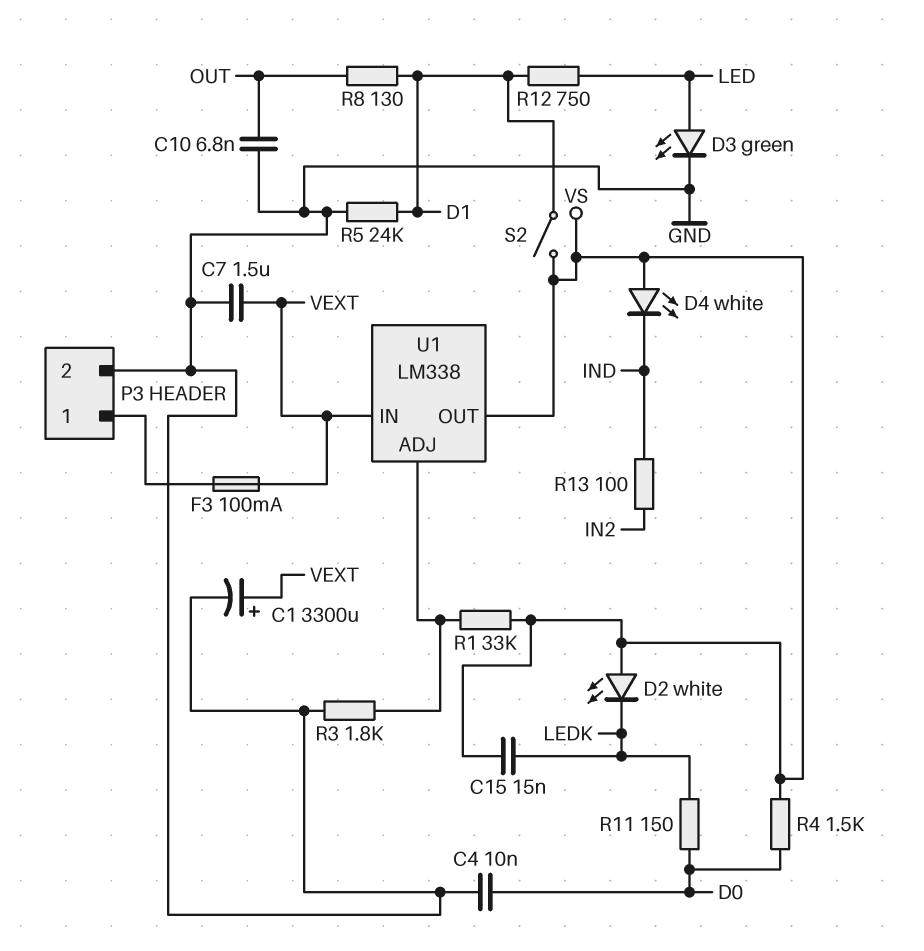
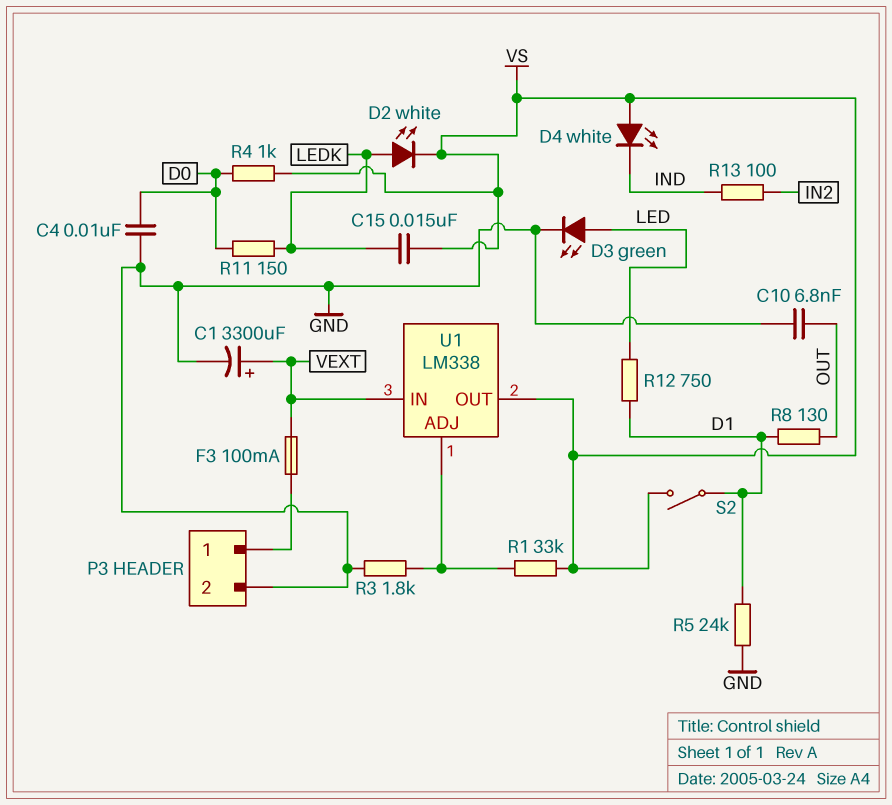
C7: 1.5uF (GND, VEXT) -> none
D2: LED white (A VS, K LEDK) -> LED white (A LEDK, K VS)
R4: 1.5k (D0, VS) -> 1k (D0, VS)

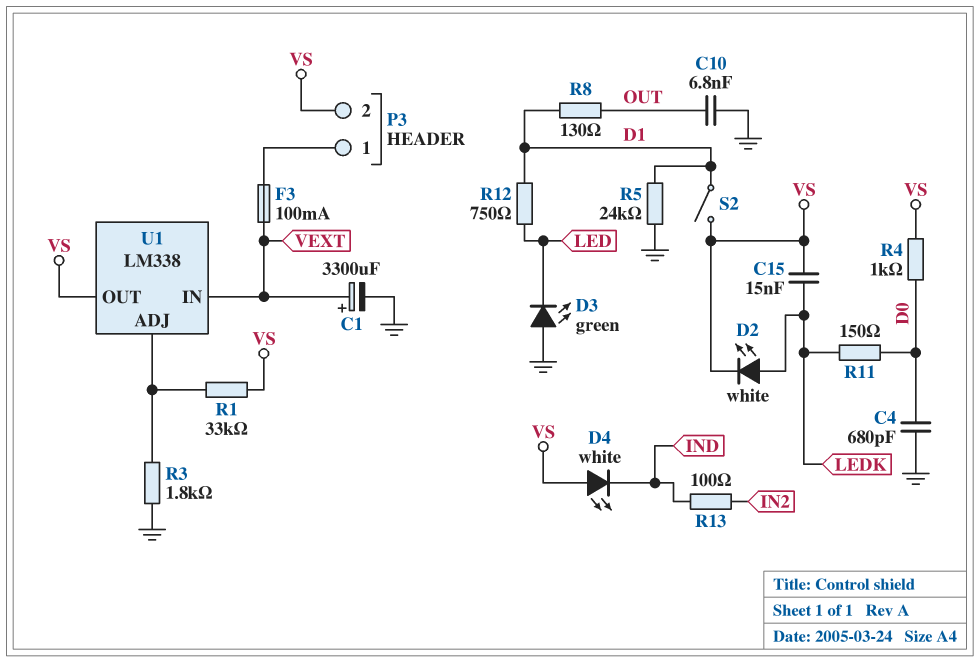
C4: 10nF (D0, GND) -> 680pF (D0, GND)
D3: LED green (A LED, K GND) -> LED green (A GND, K LED)
P3 pin 2: GND -> VS

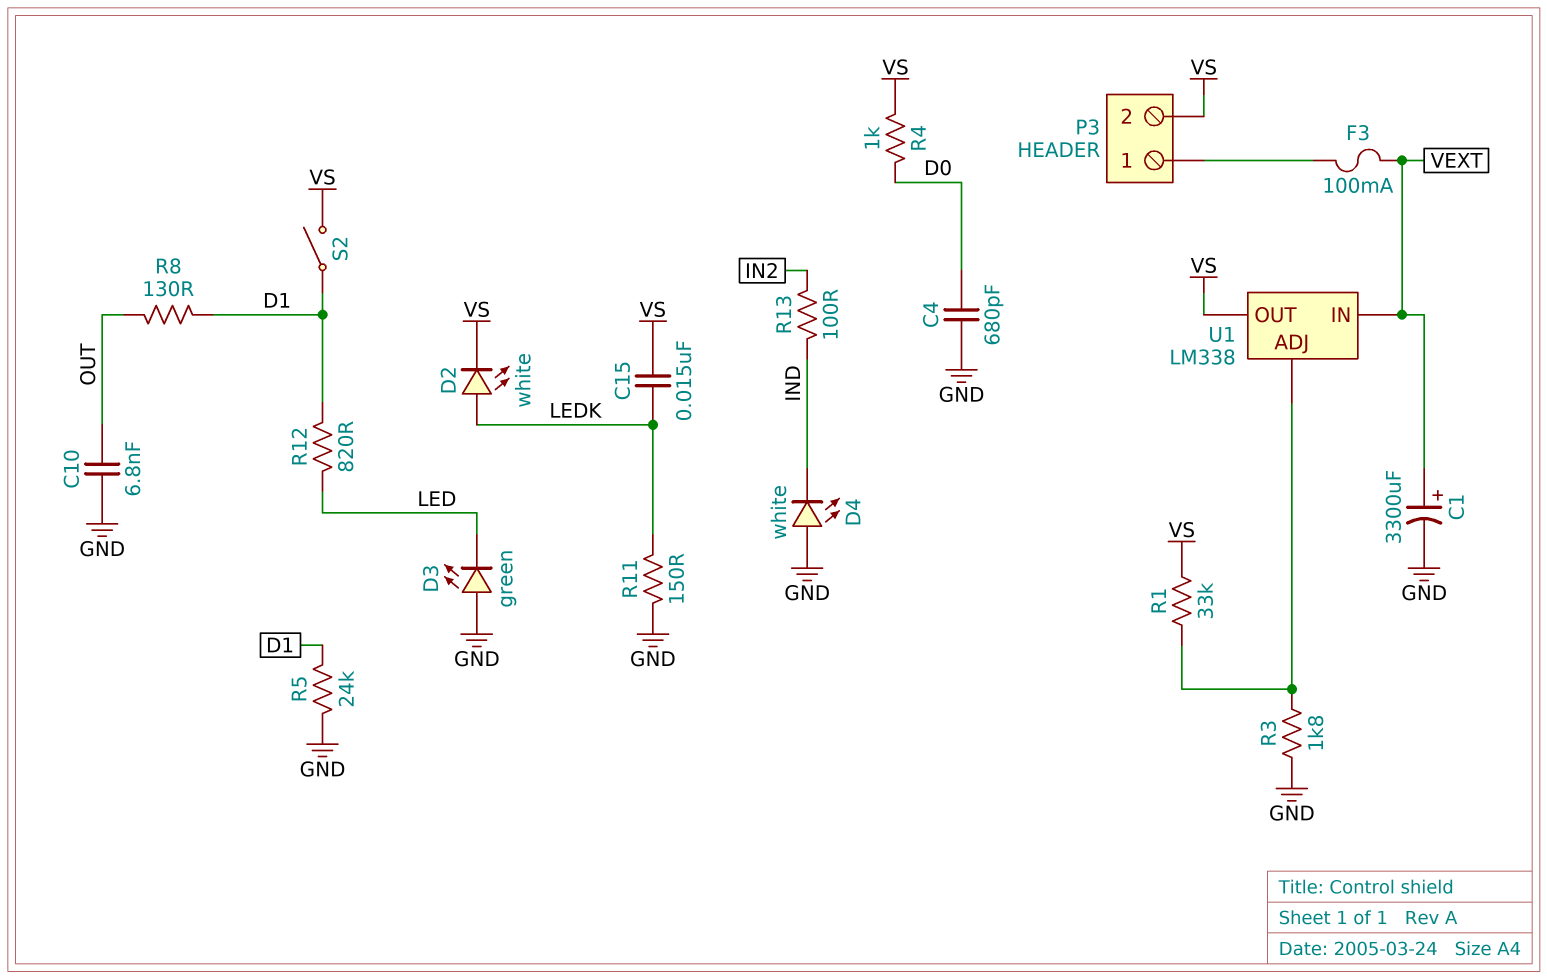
D4: LED white (A VS, K IND) -> LED white (A GND, K IND)
R11: 150 (D0, LEDK) -> 150 (GND, LEDK)
R12: 750 (D1, LED) -> 820 (D1, LED)

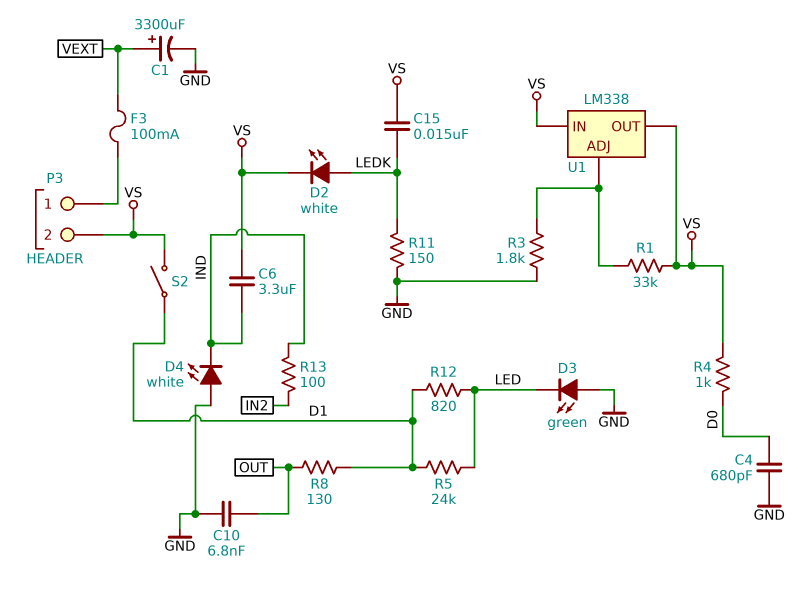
C6: none -> 3.3uF (IND, VS)
R5: 24k (D1, GND) -> 24k (D1, LED)
U1 pin IN: VEXT -> VS

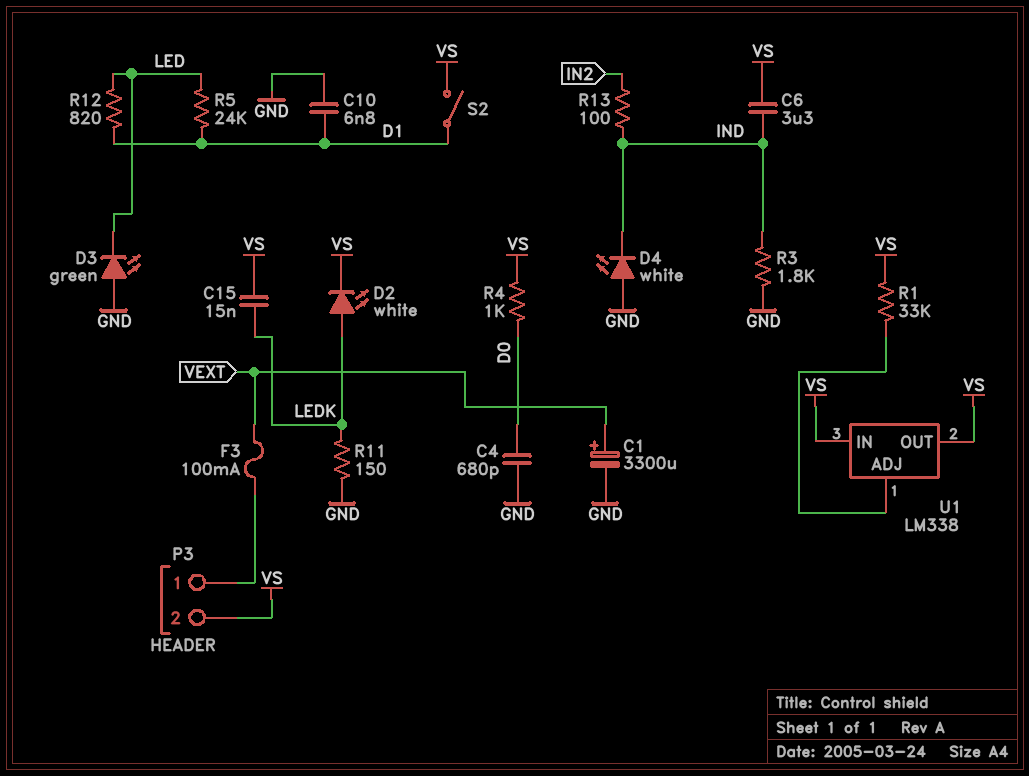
C10: 6.8nF (GND, OUT) -> 6.8nF (D1, GND)
R3: 1.8k (GND, U1/ADJ) -> 1.8k (GND, IND)
R8: 130 (D1, OUT) -> none

